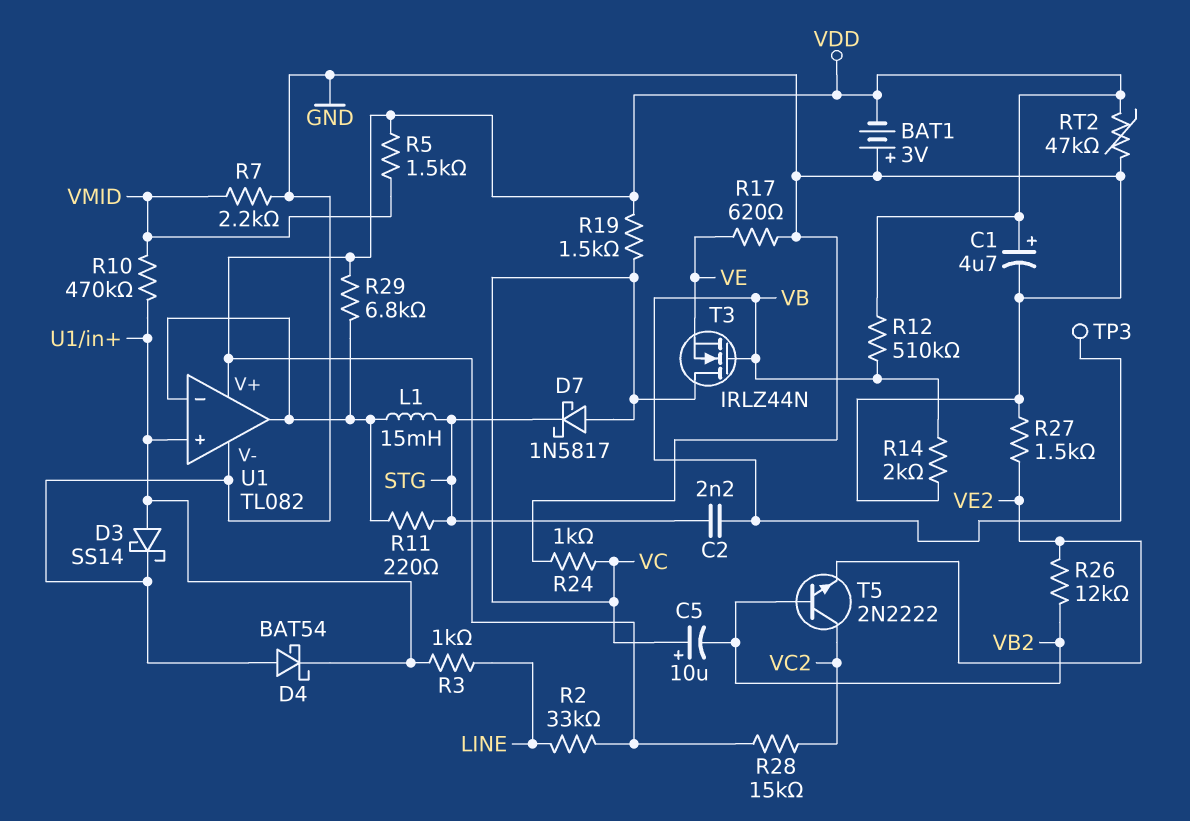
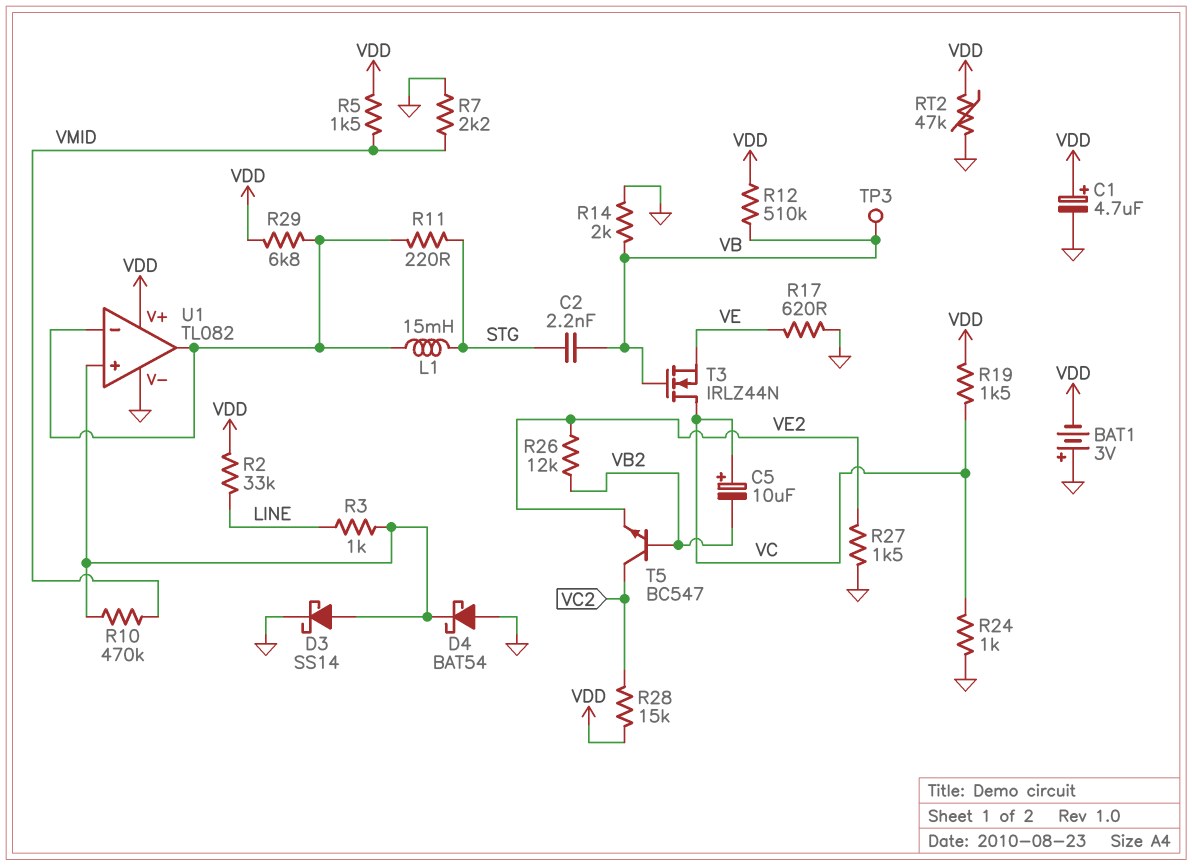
D7: schottky 1N5817 (A VC, K STG) -> none
T5: NPN 2N2222 (B VB2, C VC2, E VE2) -> NPN BC547 (B VB2, C VC2, E VE2)

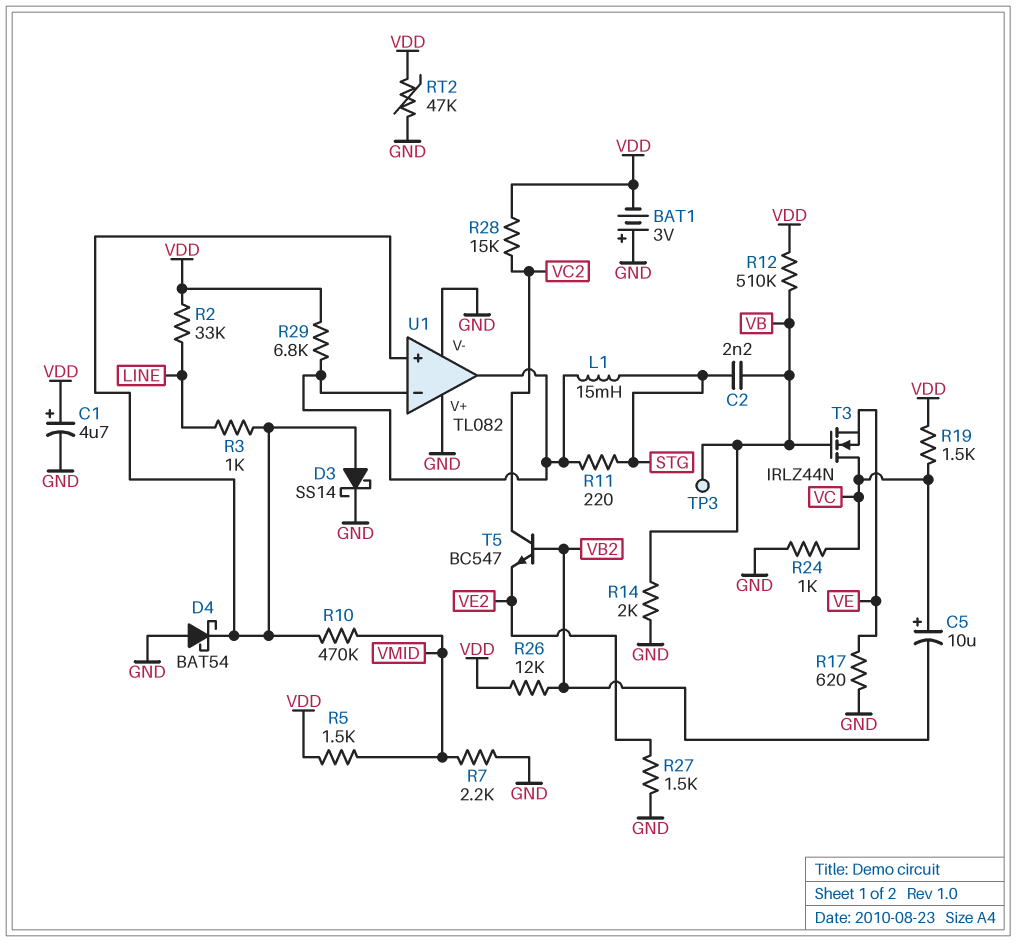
R26: 12k (VB2, VE2) -> 12k (VB2, VDD)
U1 pin V+: VDD -> GND

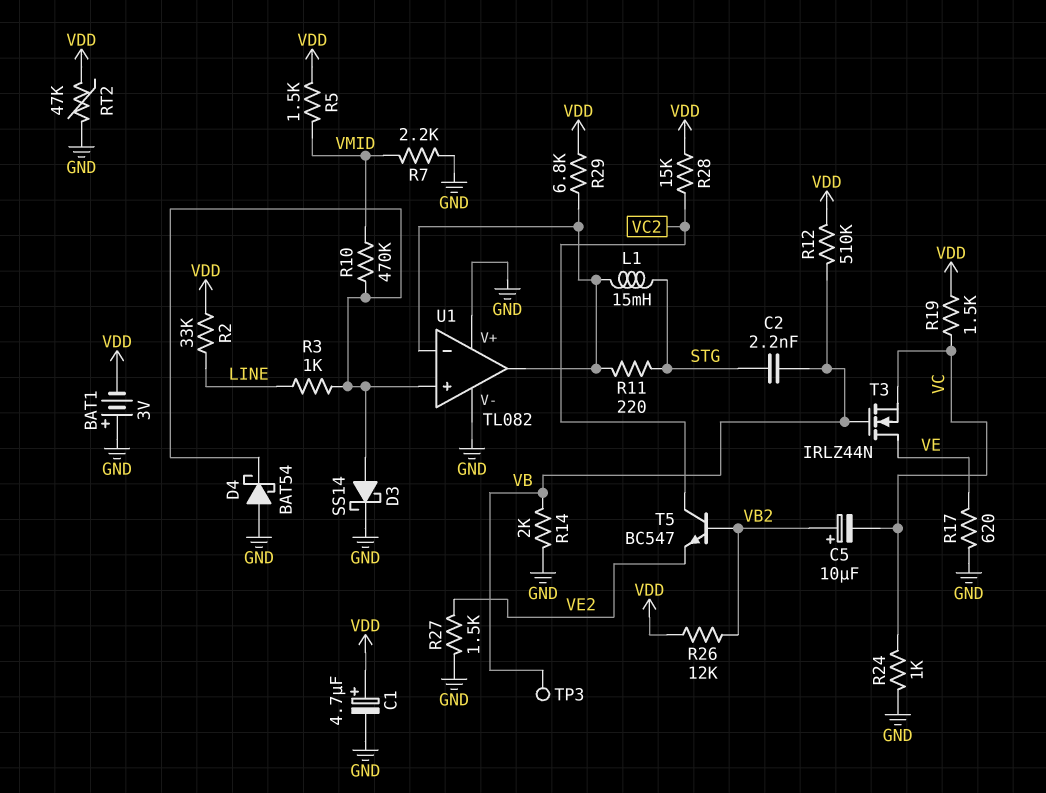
C5: 10uF (plus VC, minus VB2) -> 10uF (plus VB2, minus VC)
T3: NMOS IRLZ44N (G VB, D VC, S VE) -> NMOS IRLZ44N (G VB, D VE, S VC)

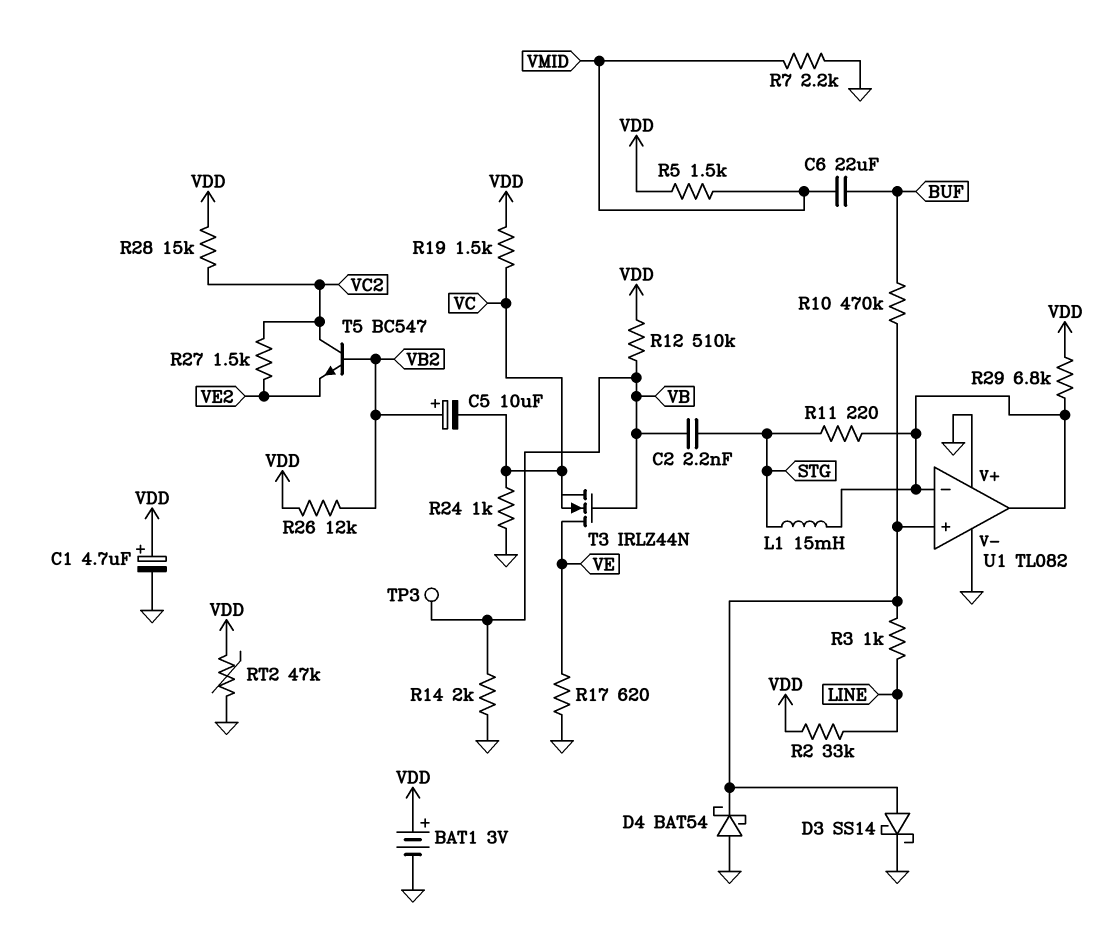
BAT1: 3V (plus GND, minus VDD) -> 3V (plus VDD, minus GND)
C6: none -> 22uF (BUF, VMID)
R10: 470k (U1/in+, VMID) -> 470k (BUF, U1/in+)
R27: 1.5k (GND, VE2) -> 1.5k (VC2, VE2)

